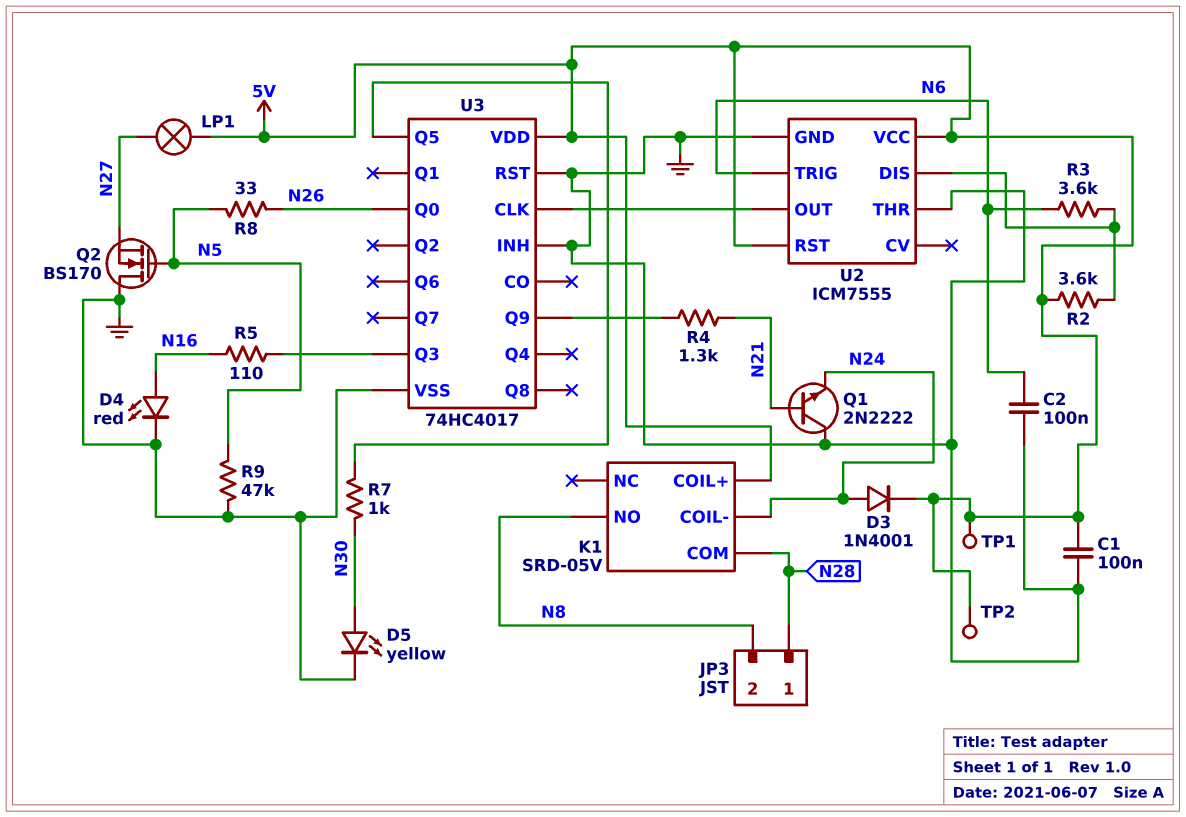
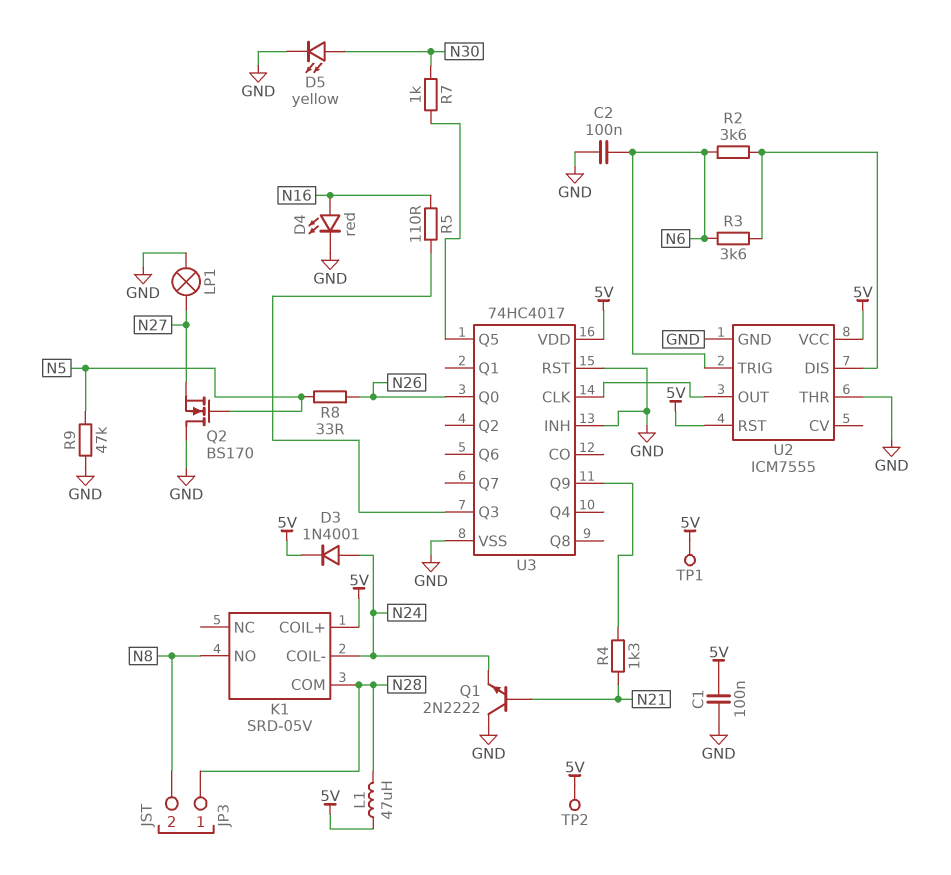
L1: none -> 47uH (5V, N28)
LP1: lamp (5V, N27) -> lamp (GND, N27)
R2: 3.6k (5V, U2/DIS) -> 3.6k (N6, U2/DIS)

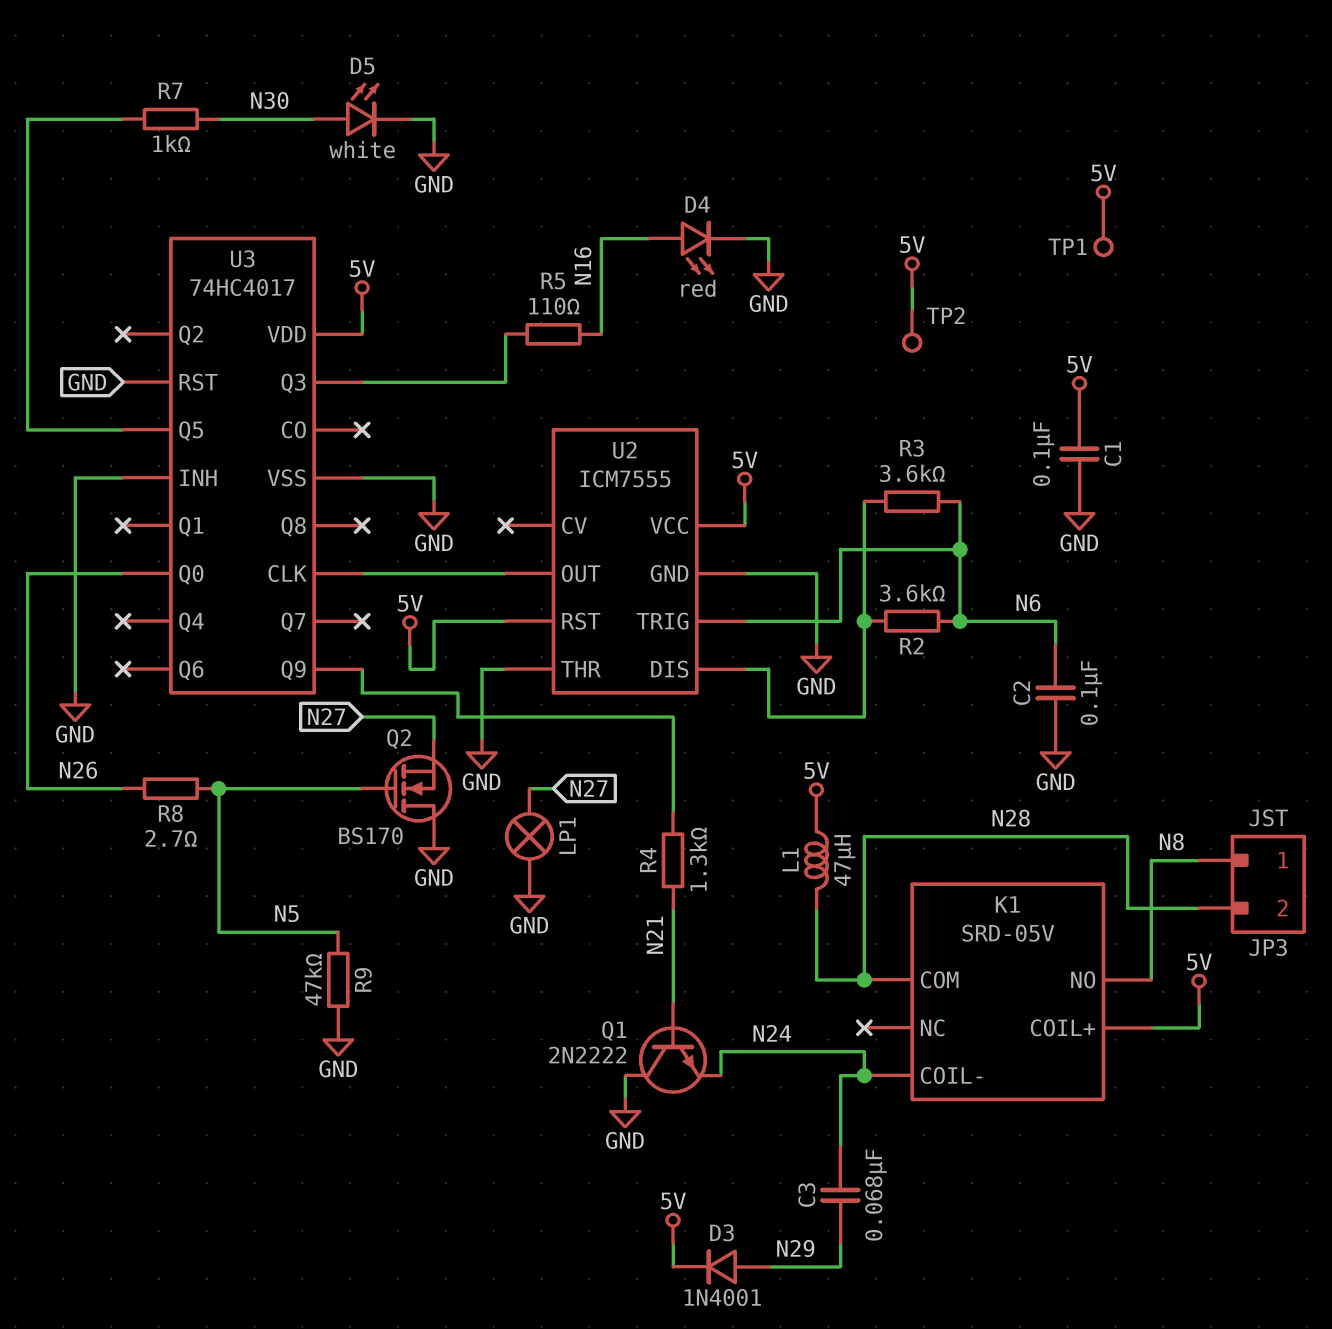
C3: none -> 68nF (N24, N29)
D3: diode 1N4001 (A N24, K 5V) -> diode 1N4001 (A N29, K 5V)
D5: LED yellow (A N30, K GND) -> LED white (A N30, K GND)
JP3 pin 1: N28 -> N8
JP3 pin 2: N8 -> N28
R8: 33 (N5, N26) -> 2.7 (N5, N26)

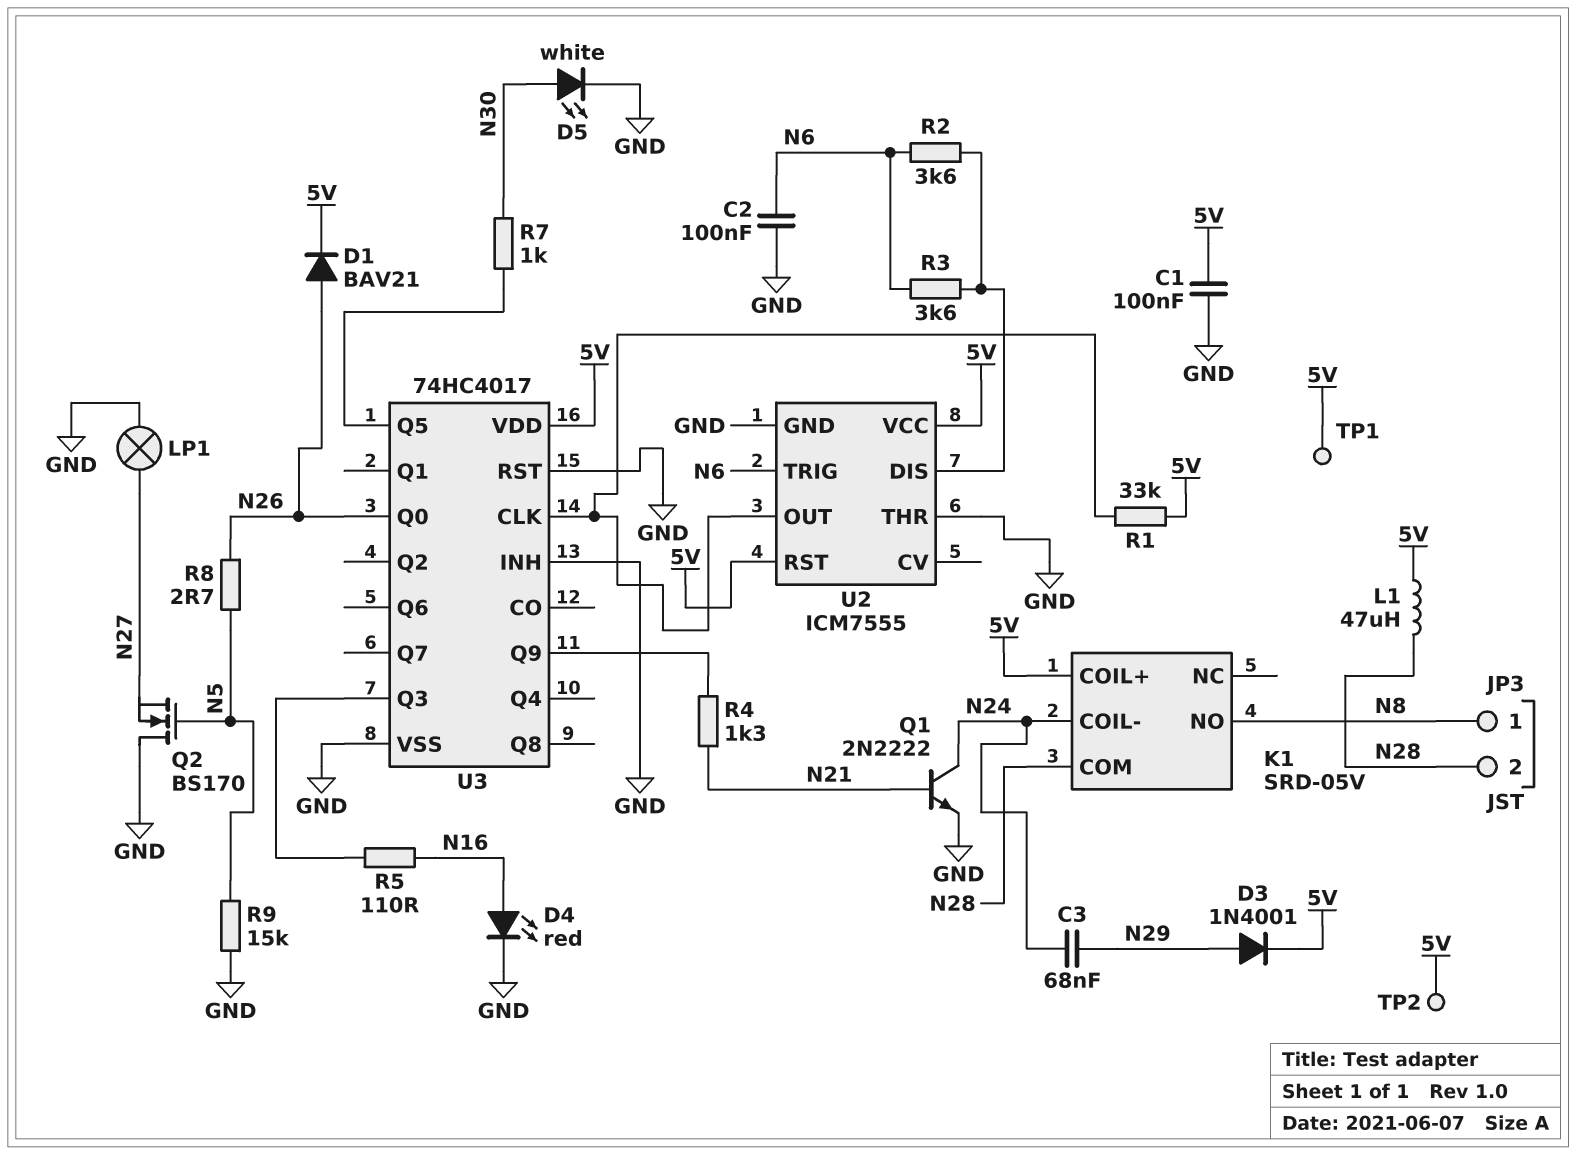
D1: none -> diode BAV21 (A N26, K 5V)
Q1: NPN 2N2222 (B N21, C GND, E N24) -> NPN 2N2222 (B N21, C N24, E GND)
R1: none -> 33k (5V, U2/OUT)
R9: 47k (GND, N5) -> 15k (GND, N5)

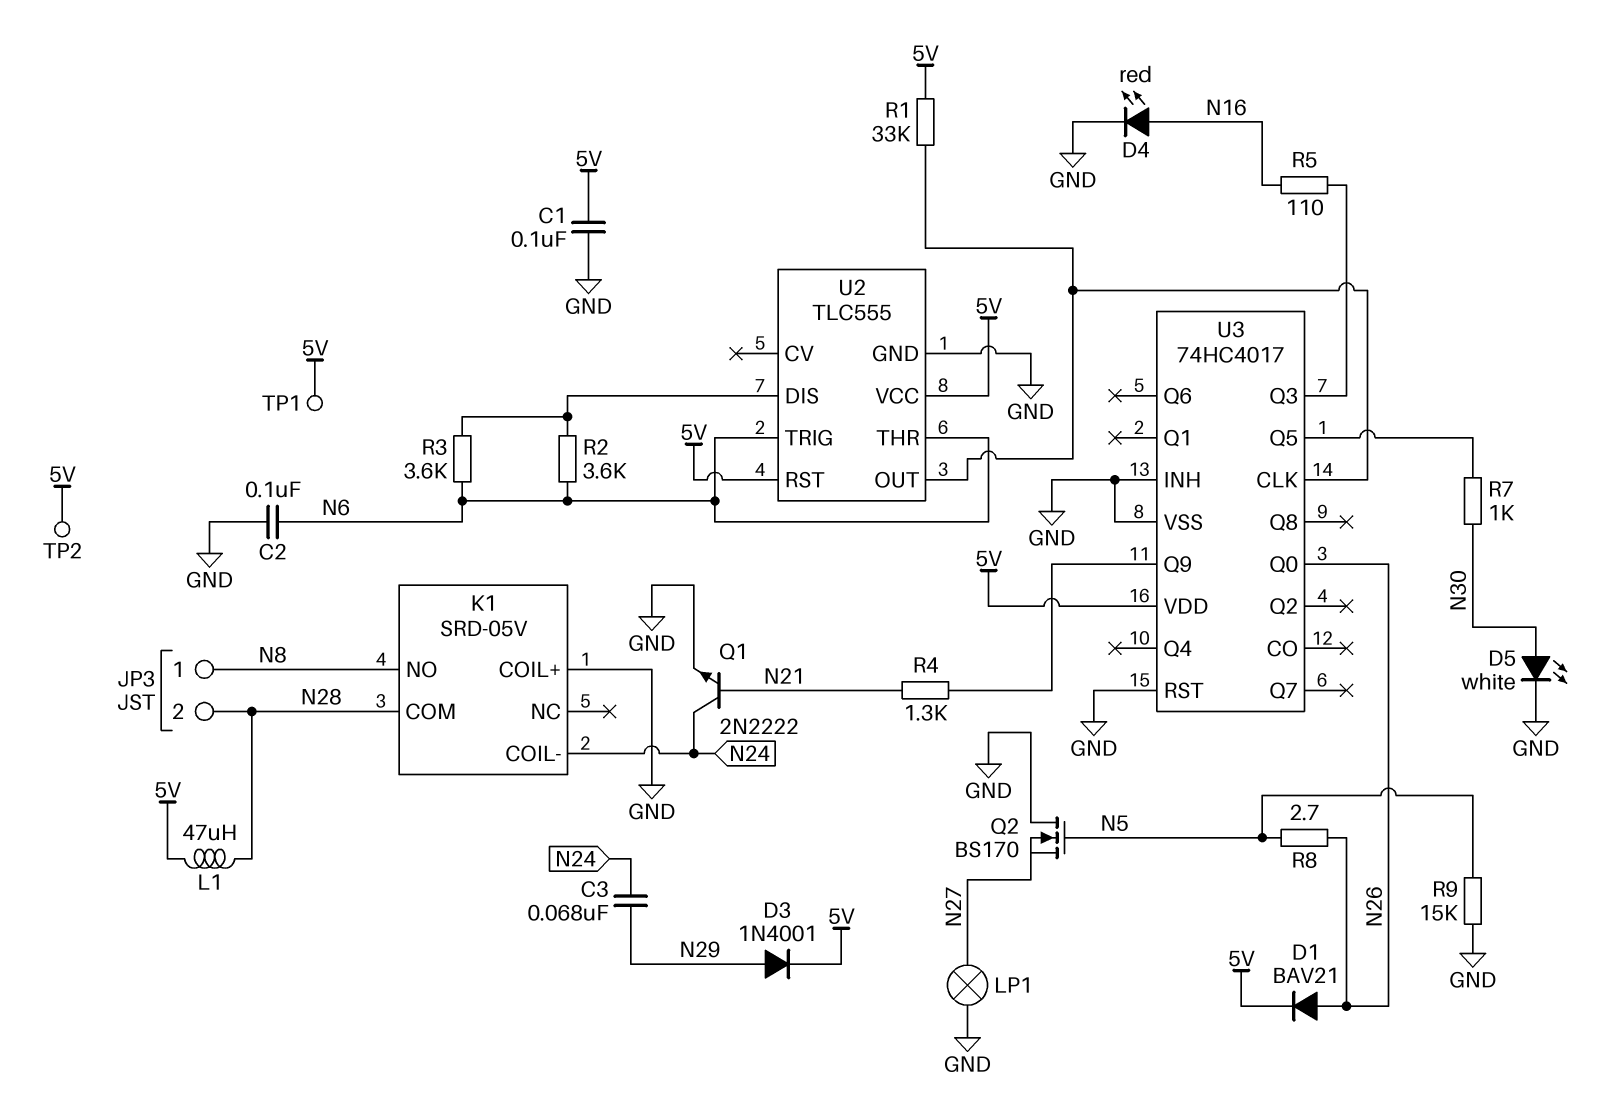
K1 pin COIL+: 5V -> GND
U2: ICM7555 -> TLC555
U2 pin THR: GND -> N6

